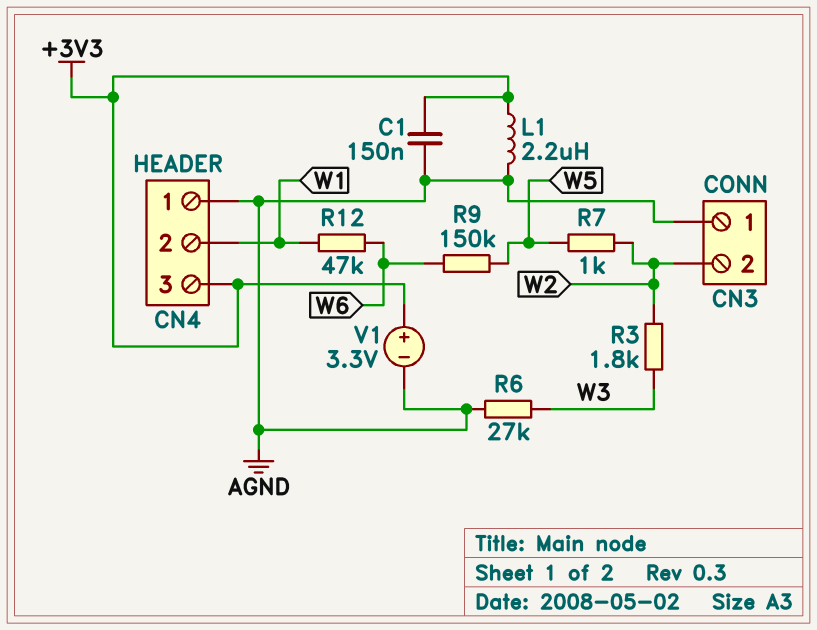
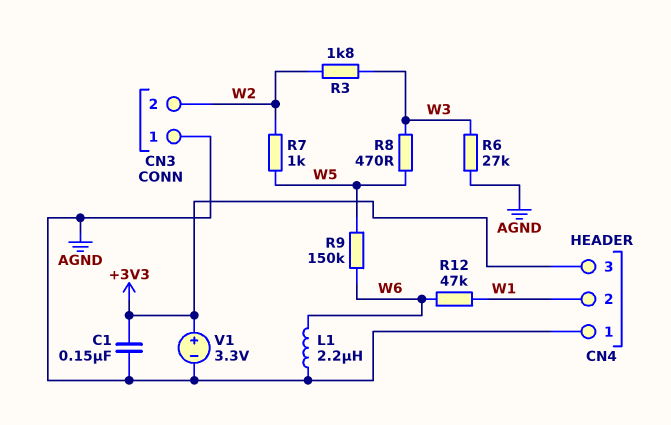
L1: 2.2uH (+3V3, AGND) -> 2.2uH (AGND, W6)
R8: none -> 470 (W3, W5)

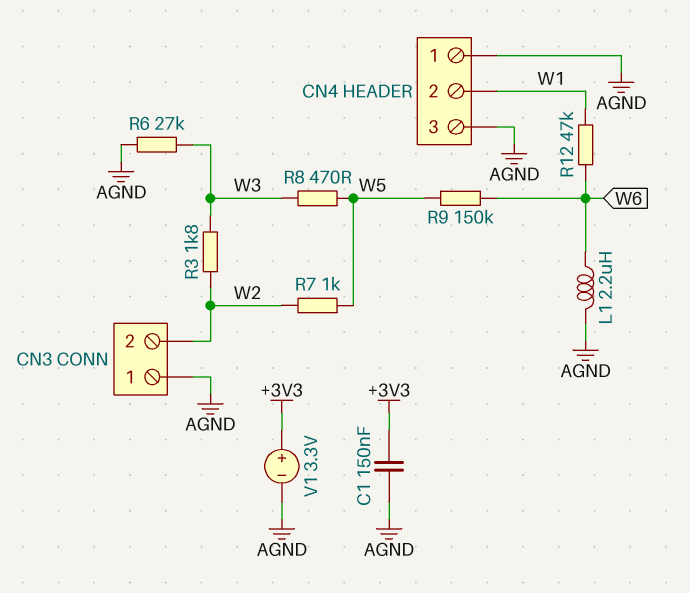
CN4 pin 3: +3V3 -> AGND

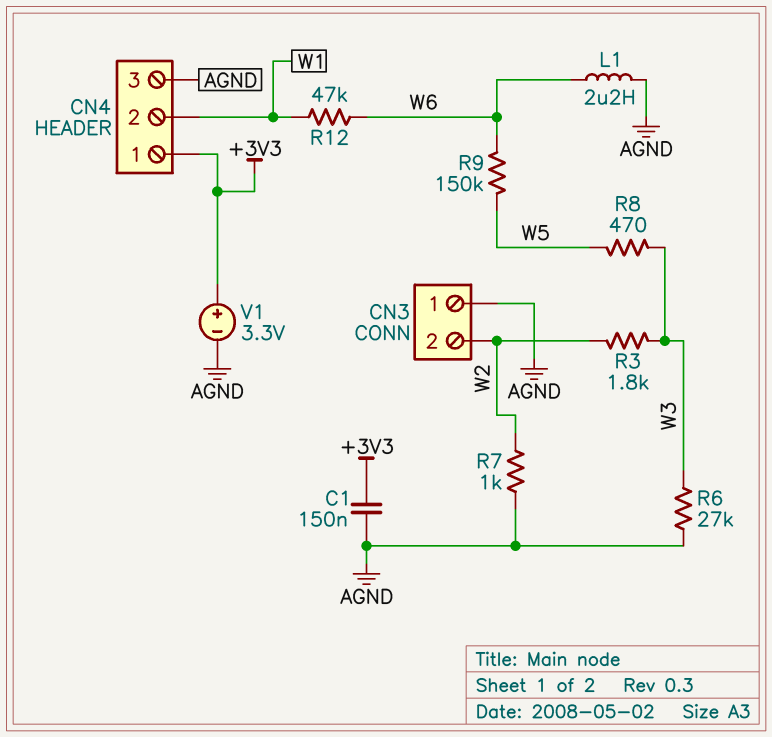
CN4 pin 1: AGND -> +3V3
R7: 1k (W2, W5) -> 1k (AGND, W2)

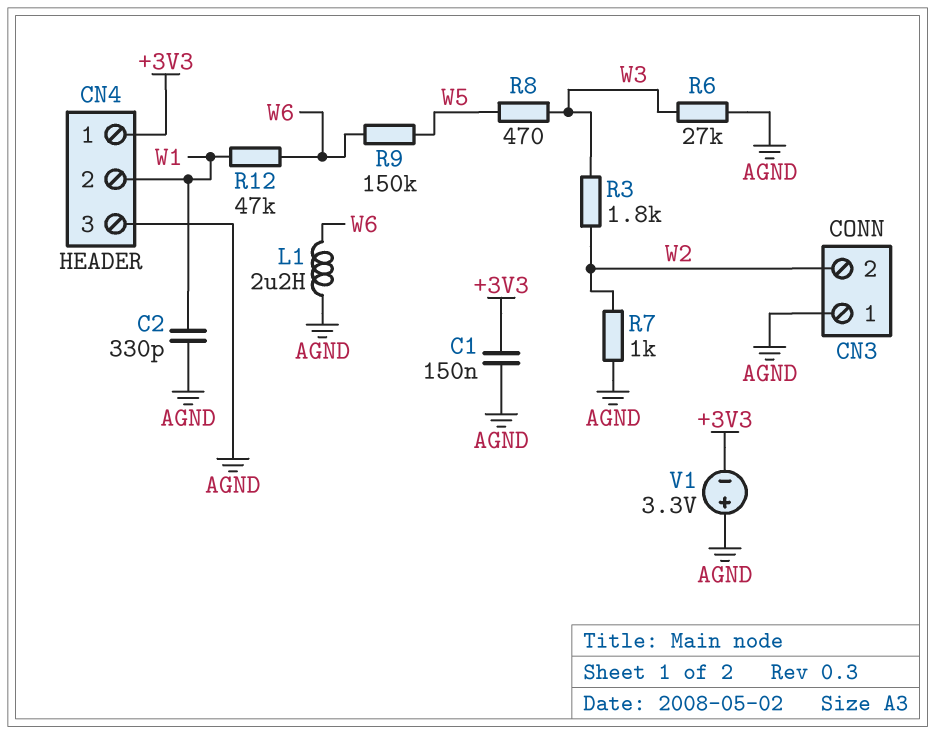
C2: none -> 330pF (AGND, W1)
V1: 3.3V (plus +3V3, minus AGND) -> 3.3V (plus AGND, minus +3V3)

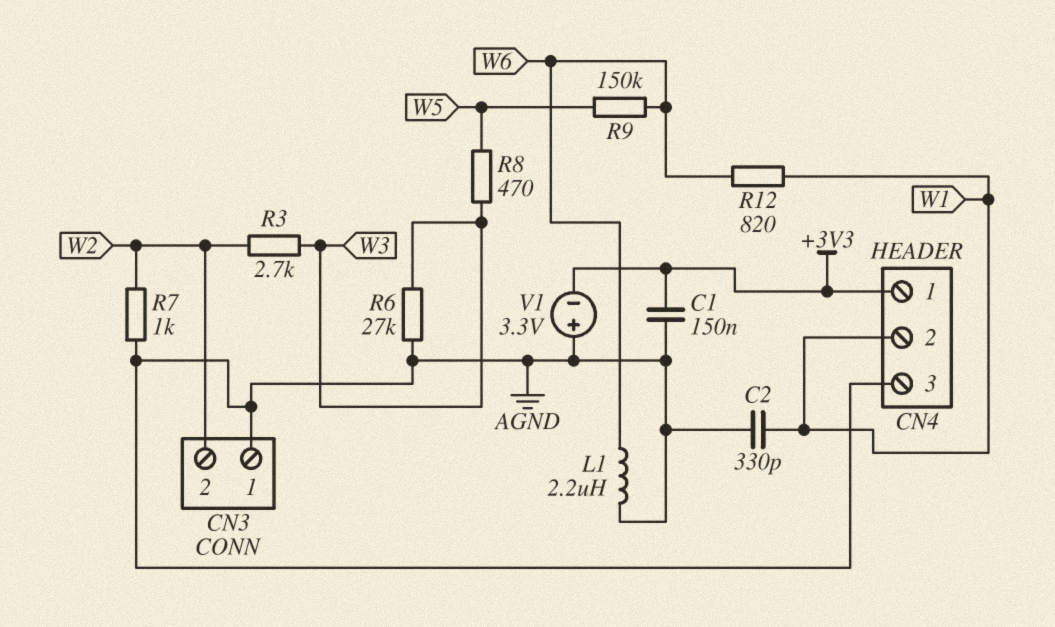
R3: 1.8k (W2, W3) -> 2.7k (W2, W3)
R12: 47k (W1, W6) -> 820 (W1, W6)

